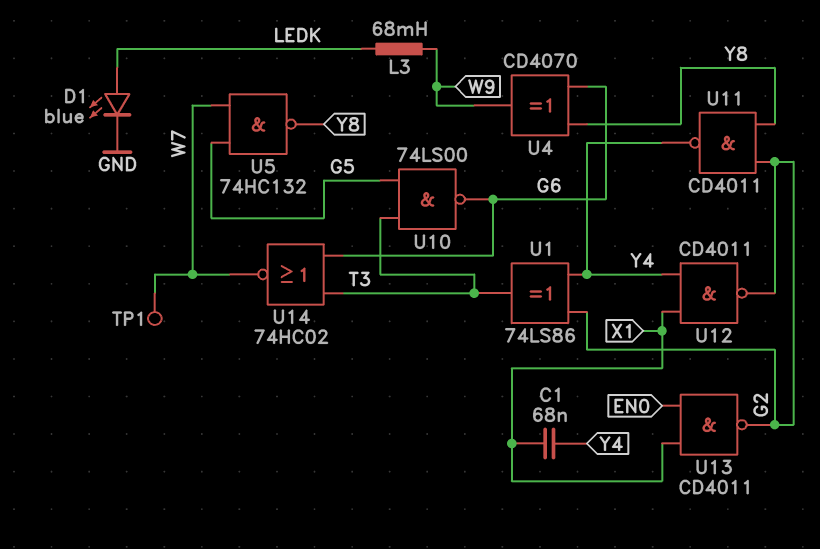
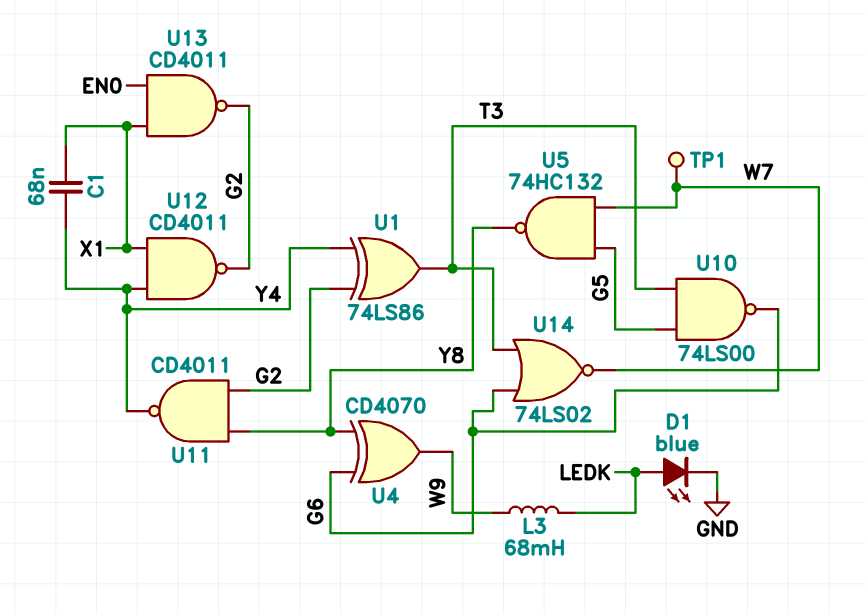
U14: NOR 74HC02 (in G6, in T3, out W7) -> NOR 74LS02 (in G6, in T3, out W7)

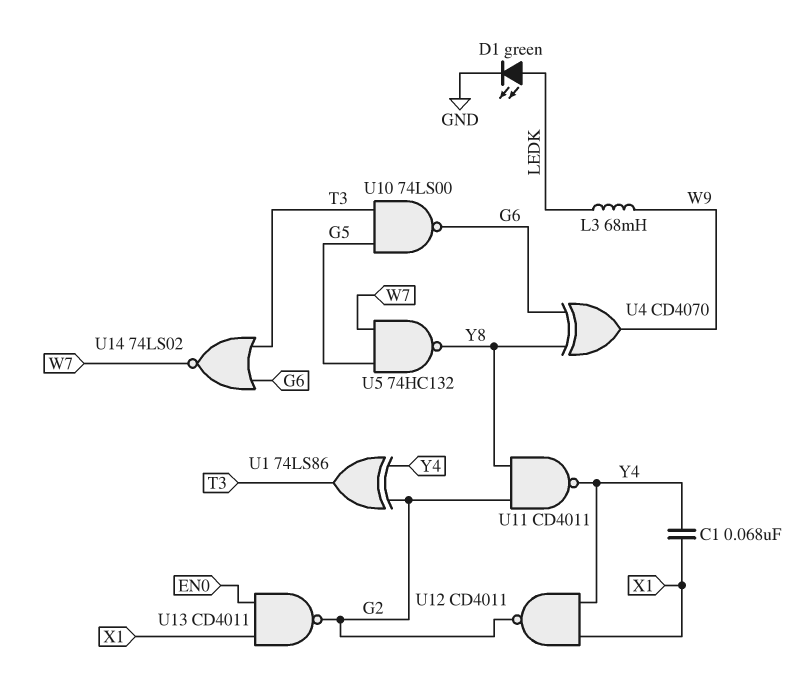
D1: LED blue (A LEDK, K GND) -> LED green (A LEDK, K GND)
TP1: test point (W7) -> none

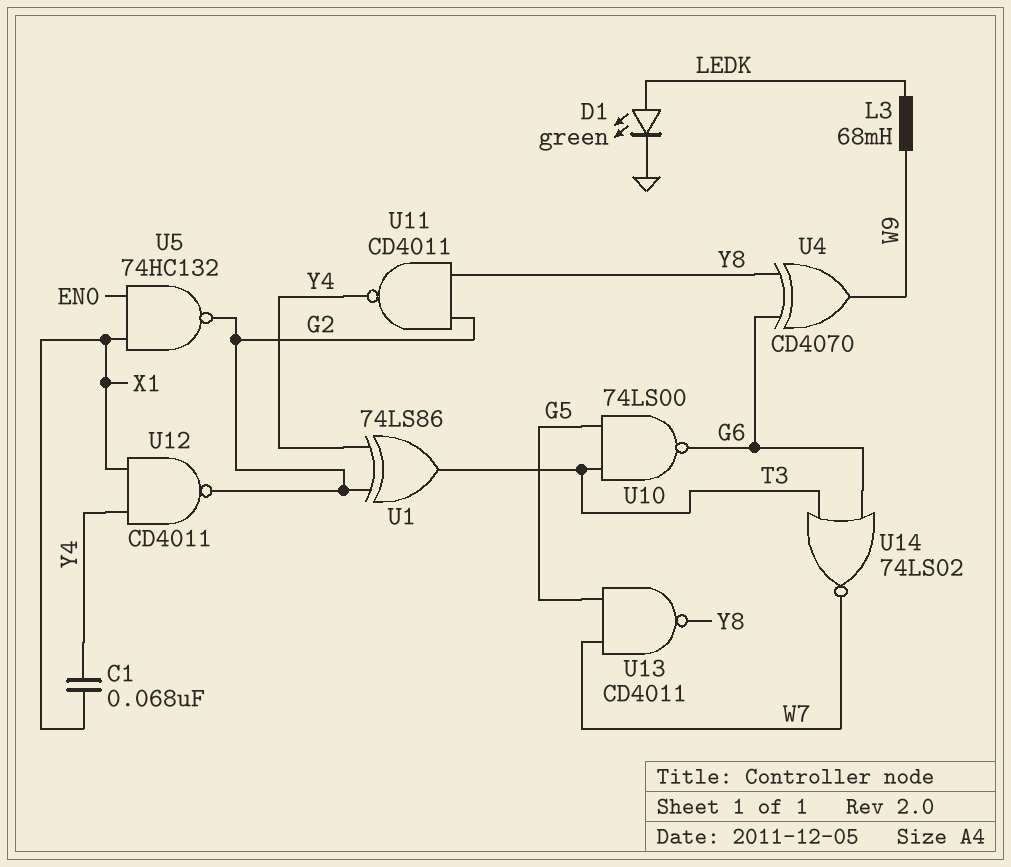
U5: NAND 74HC132 (in G5, in W7, out Y8) -> NAND 74HC132 (in EN0, in X1, out G2)
U13: NAND CD4011 (in EN0, in X1, out G2) -> NAND CD4011 (in G5, in W7, out Y8)

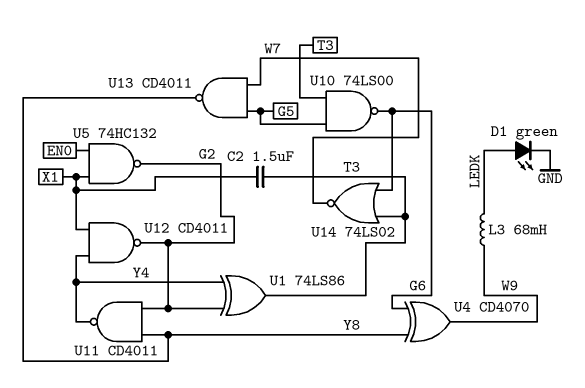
C1: 68nF (X1, Y4) -> none
C2: none -> 1.5uF (T3, X1)

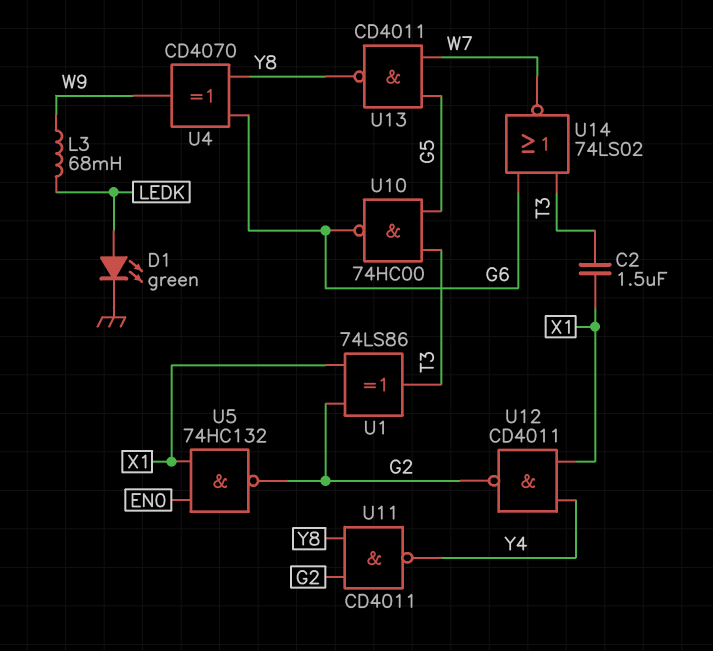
U1: XOR 74LS86 (in G2, in Y4, out T3) -> XOR 74LS86 (in G2, in X1, out T3)
U10: NAND 74LS00 (in G5, in T3, out G6) -> NAND 74HC00 (in G5, in T3, out G6)

